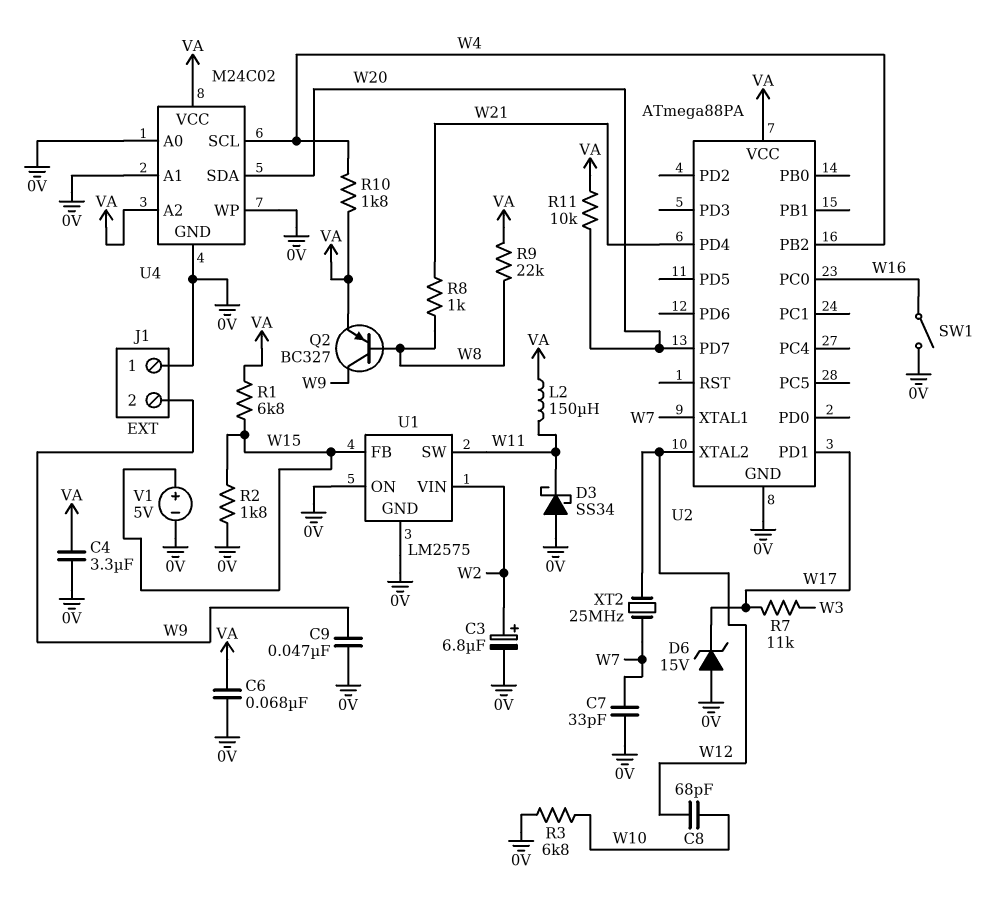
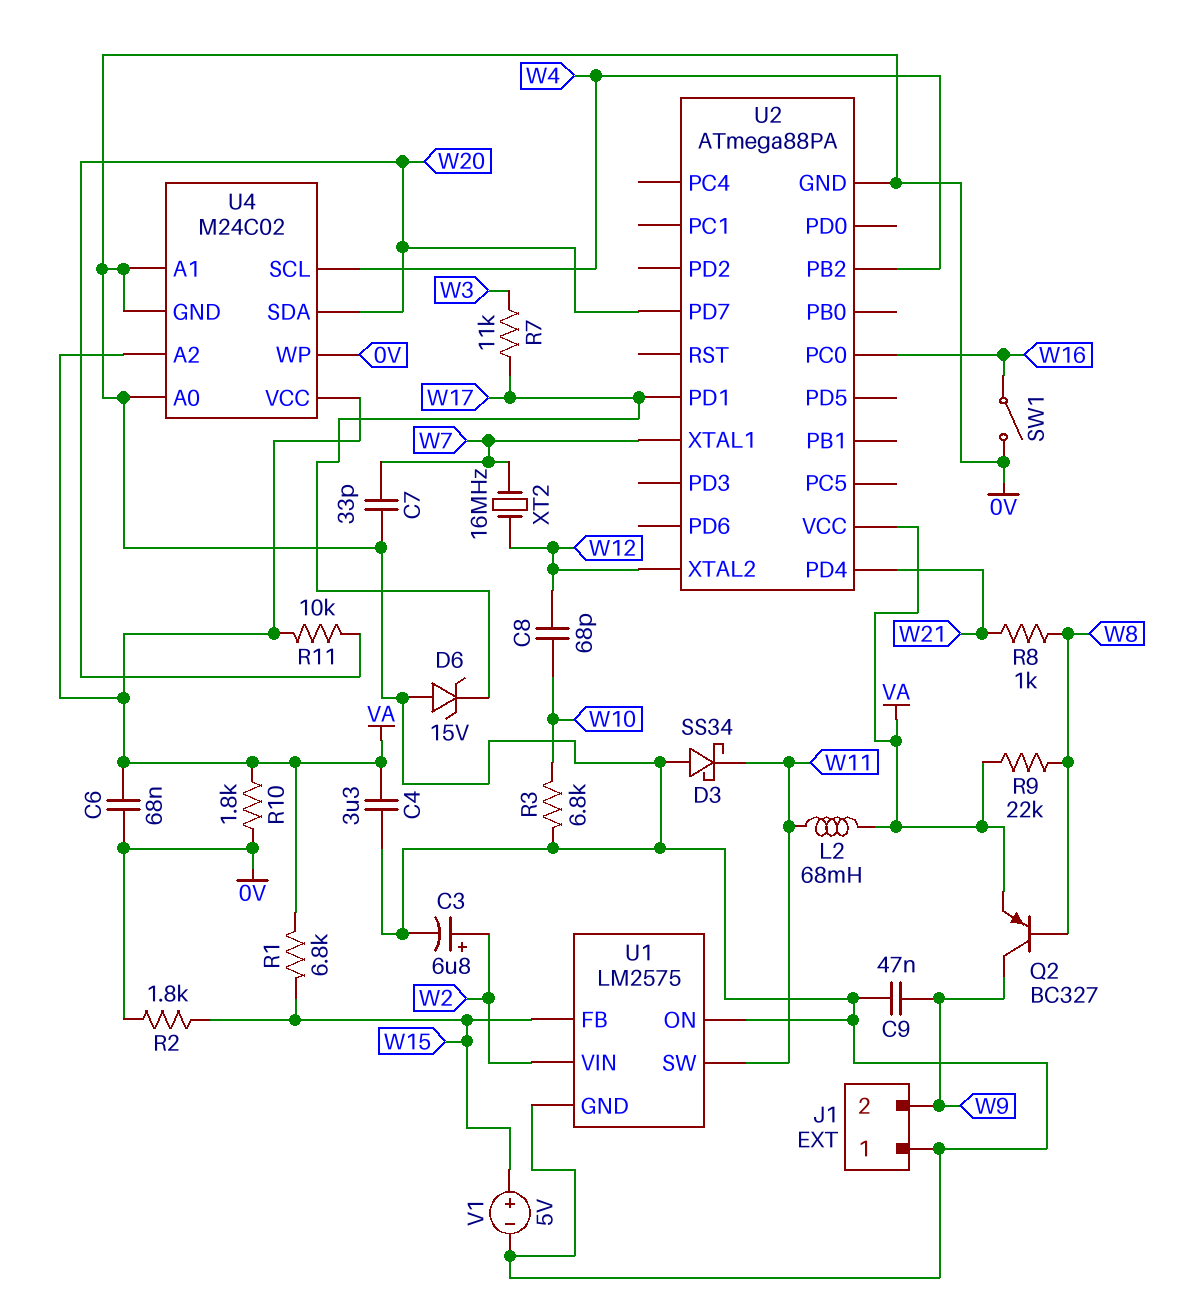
L2: 150uH (VA, W11) -> 68mH (VA, W11)
R10: 1.8k (VA, W4) -> 1.8k (0V, VA)
XT2: 25MHz (W7, W12) -> 16MHz (W7, W12)

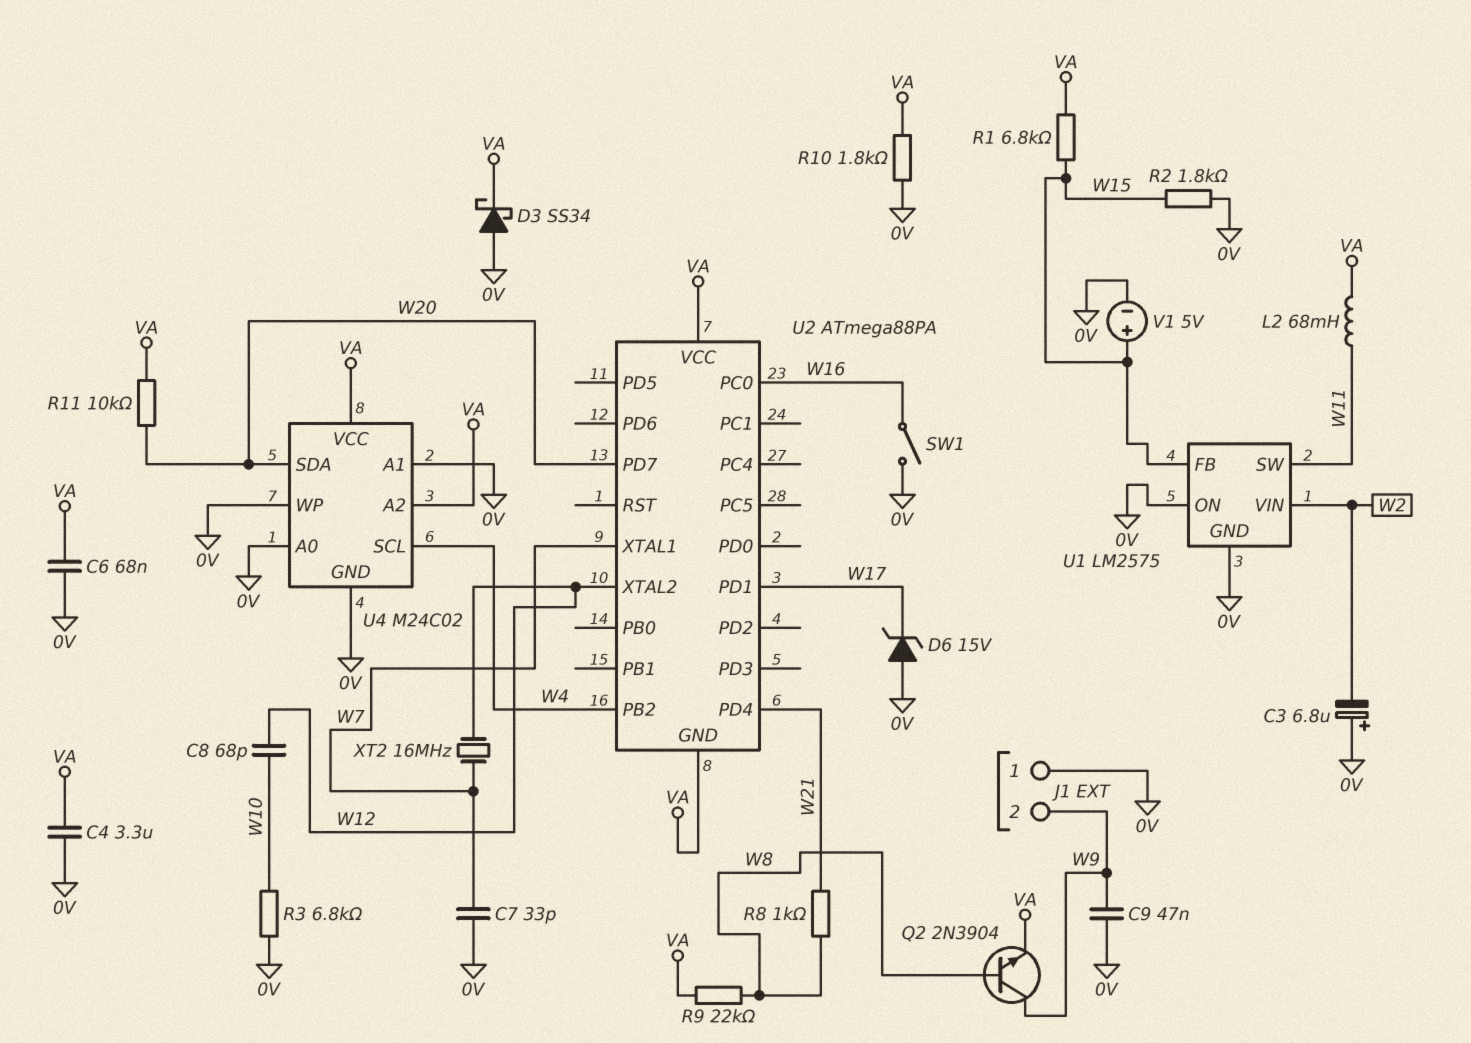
C3: 6.8uF (plus W2, minus 0V) -> 6.8uF (plus 0V, minus W2)
D3: schottky SS34 (A 0V, K W11) -> schottky SS34 (A 0V, K VA)
Q2: PNP BC327 (B W8, C W9, E VA) -> NPN 2N3904 (B W8, C W9, E VA)
R7: 11k (W3, W17) -> none
U2 pin GND: 0V -> VA

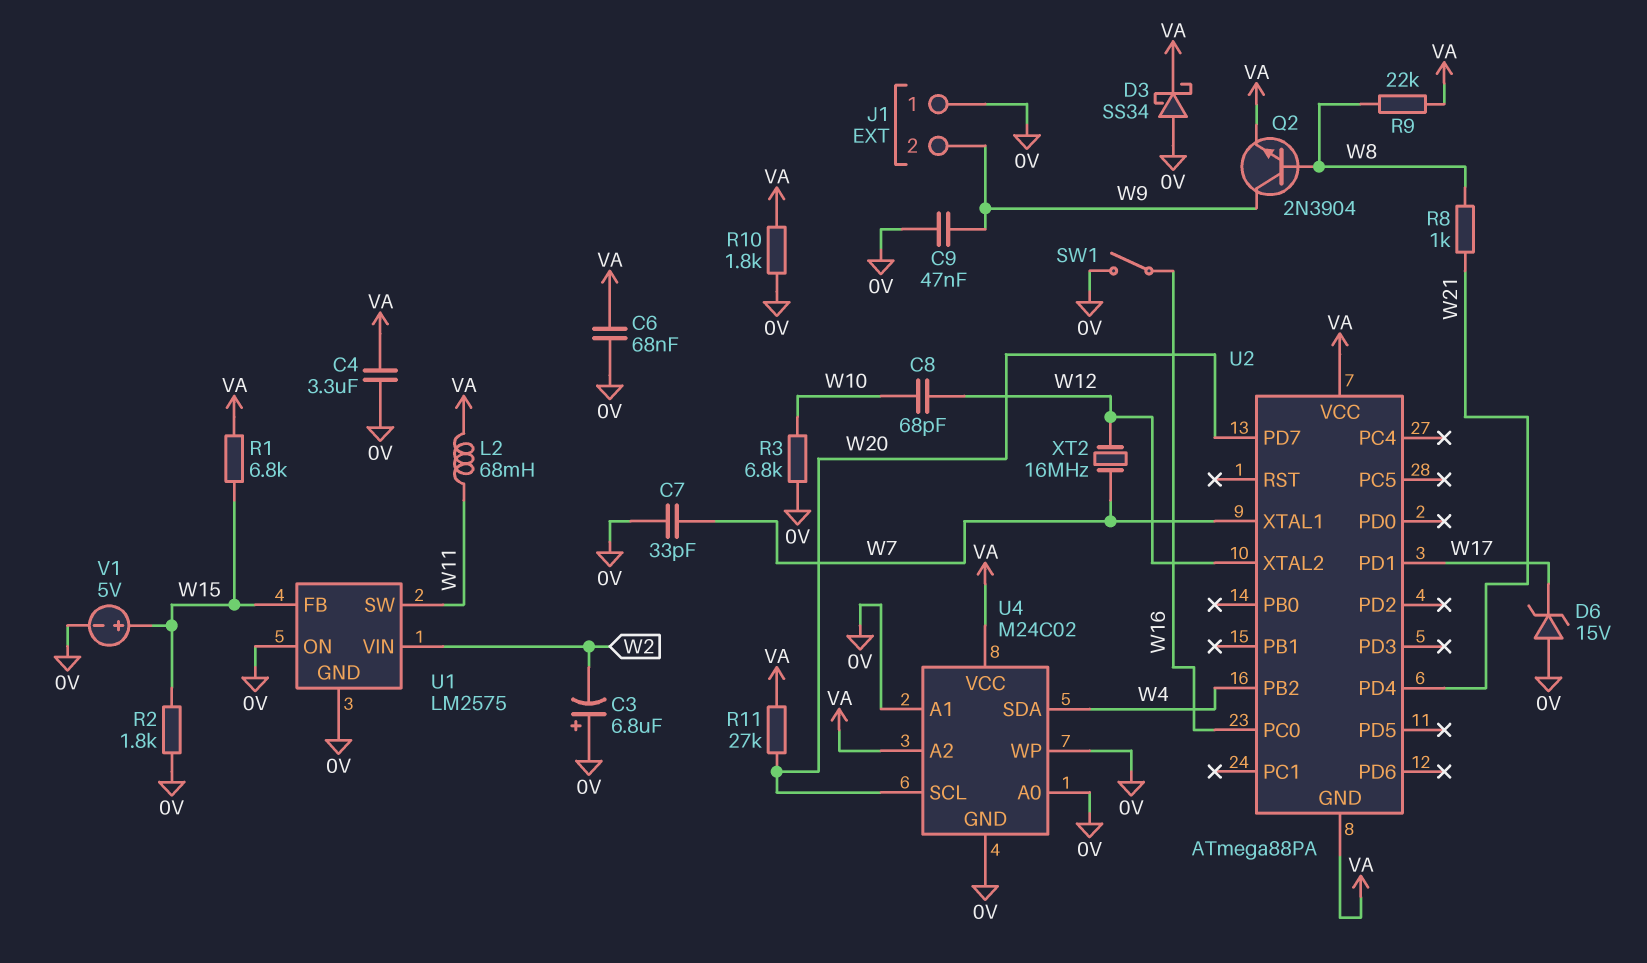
R11: 10k (VA, W20) -> 27k (VA, W20)
U4 pin SCL: W4 -> W20
U4 pin SDA: W20 -> W4

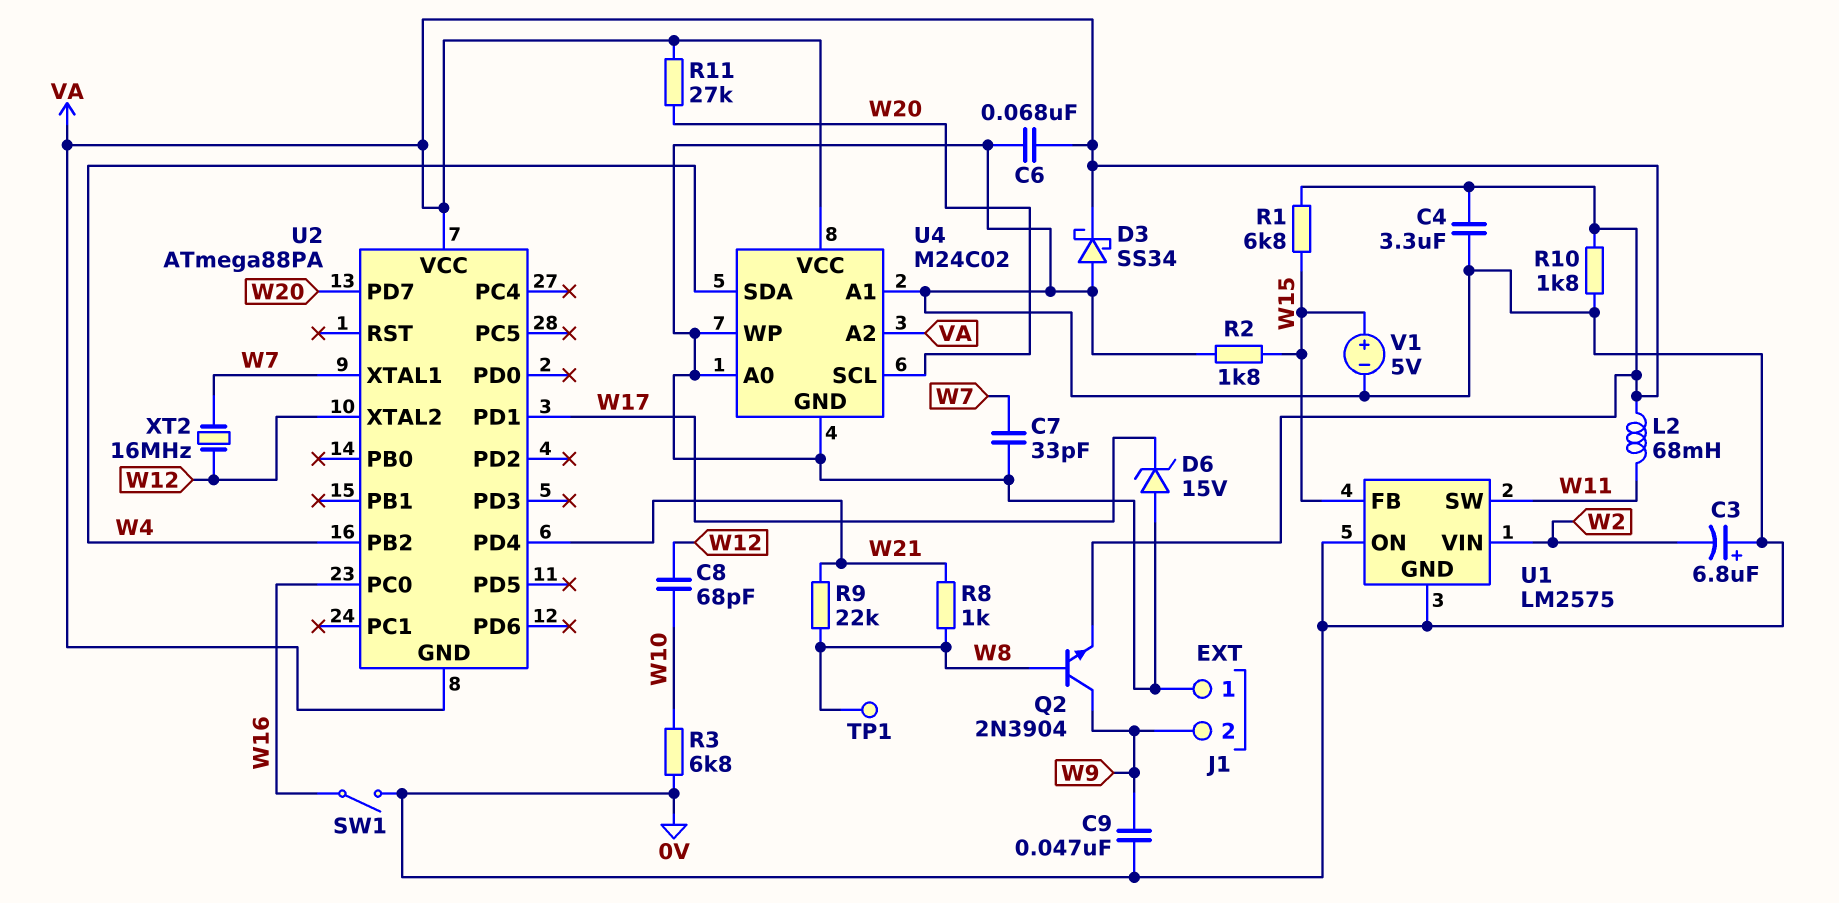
R9: 22k (VA, W8) -> 22k (W8, W21)
TP1: none -> test point (W8)

